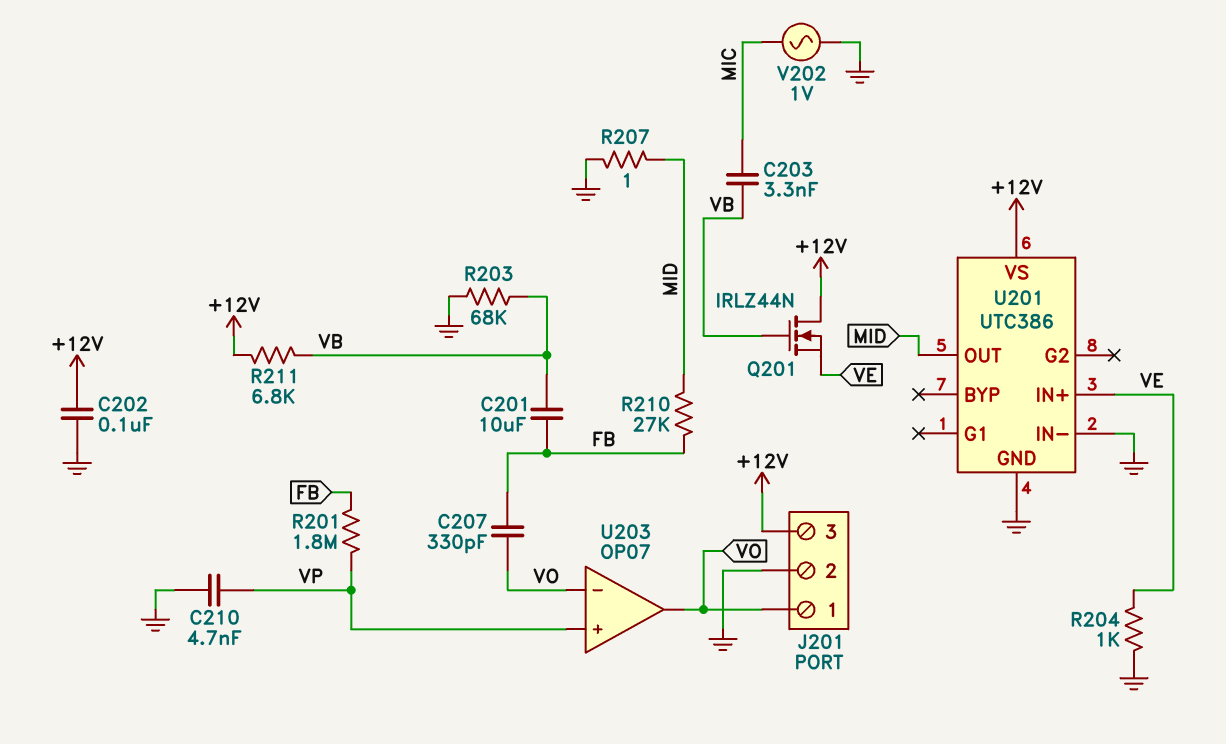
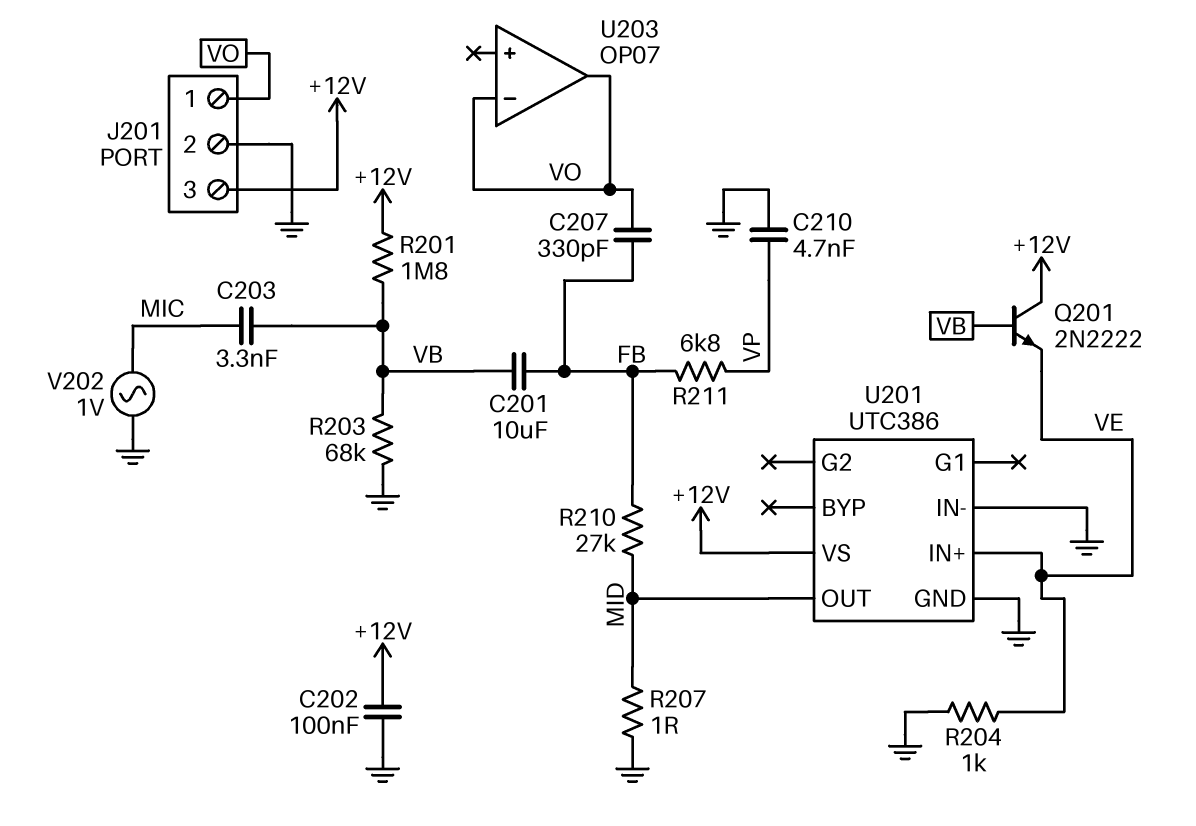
Q201: NMOS IRLZ44N (G VB, D +12V, S VE) -> NPN 2N2222 (B VB, C +12V, E VE)
R201: 1.8M (FB, VP) -> 1.8M (+12V, VB)
R211: 6.8k (+12V, VB) -> 6.8k (FB, VP)
U203 pin in+: VP -> none

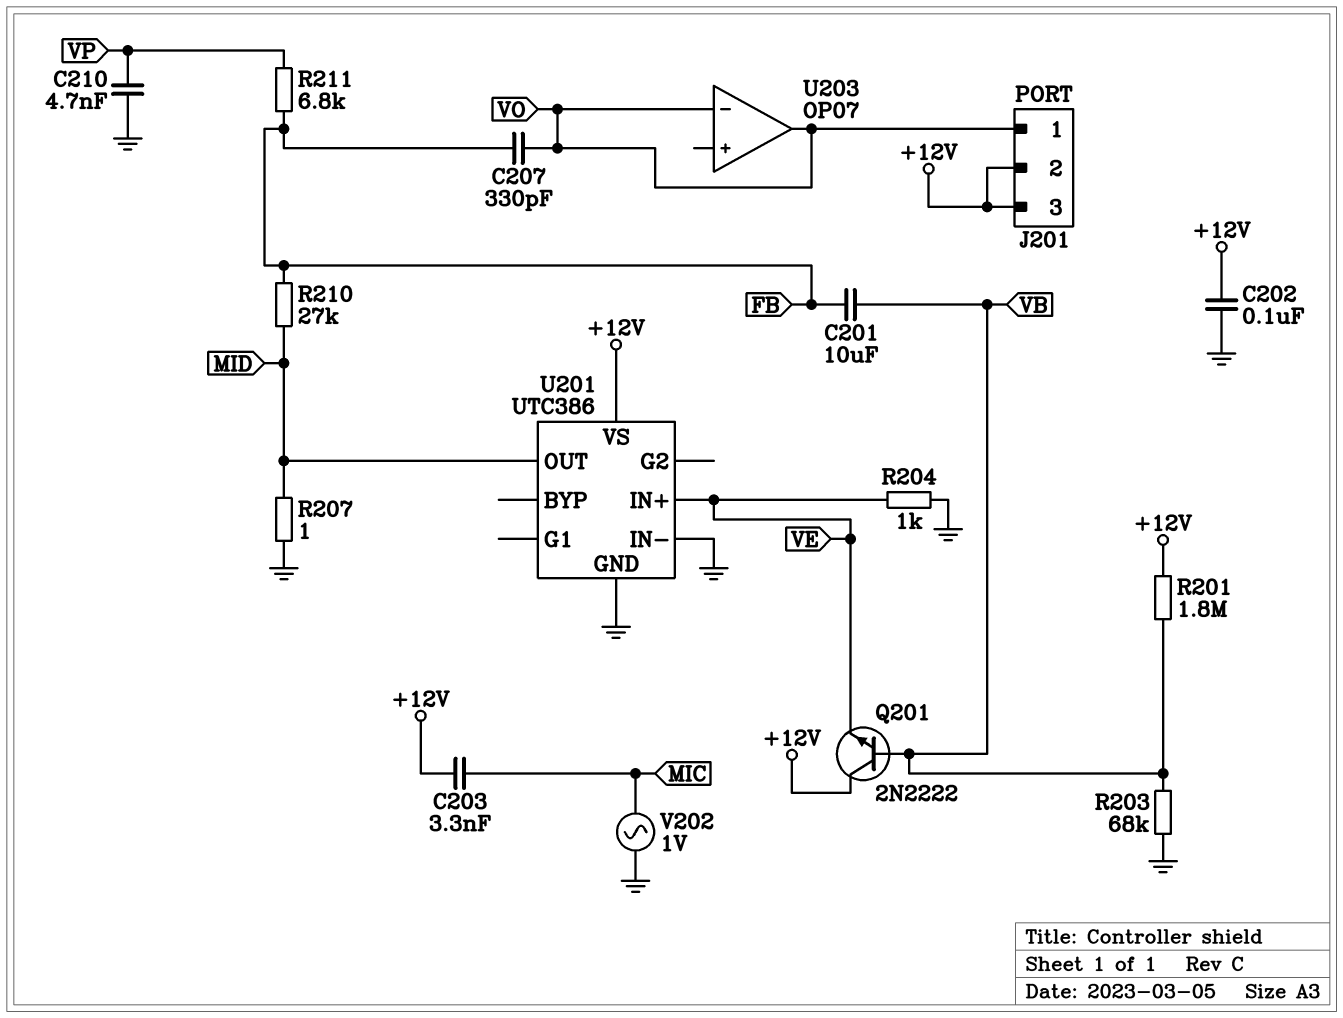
C203: 3.3nF (MIC, VB) -> 3.3nF (+12V, MIC)
J201 pin 2: GND -> +12V

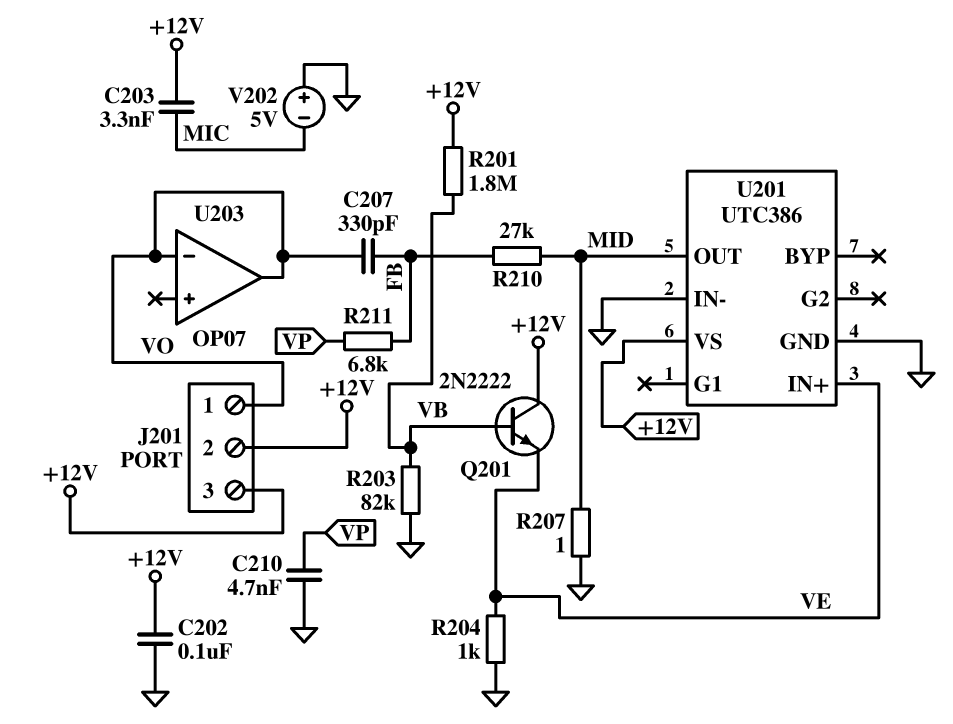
C201: 10uF (FB, VB) -> none
R203: 68k (GND, VB) -> 82k (GND, VB)
V202: AC 1V (GND, MIC) -> 5V (plus GND, minus MIC)

